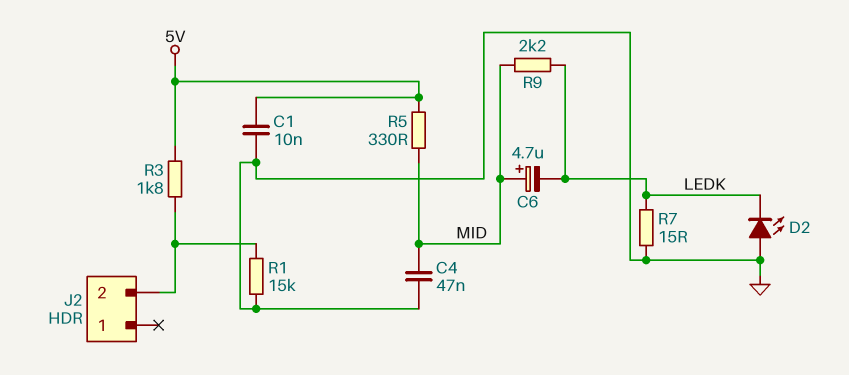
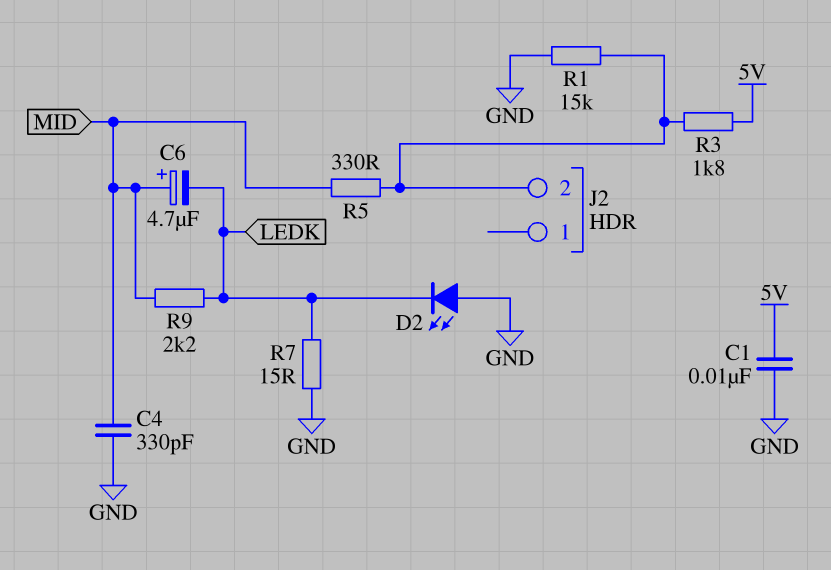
C4: 47nF (GND, MID) -> 330pF (GND, MID)
R5: 330 (5V, MID) -> 330 (J2/2, MID)

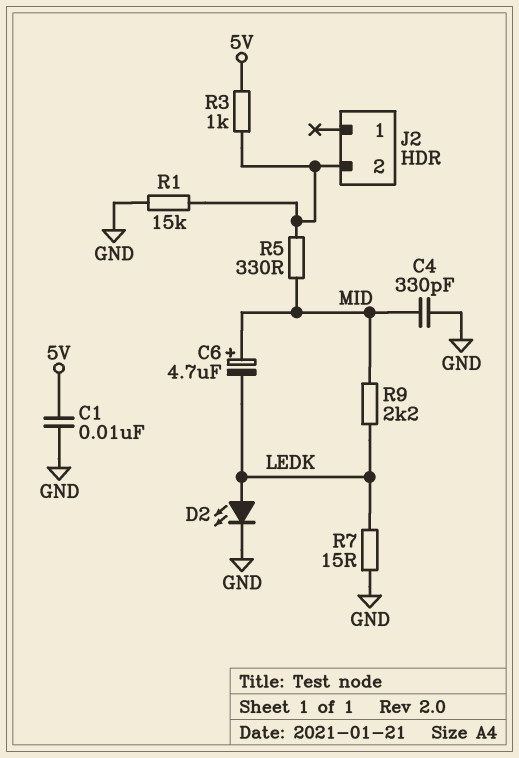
D2: LED (A GND, K LEDK) -> LED (A LEDK, K GND)
R3: 1.8k (5V, J2/2) -> 1k (5V, J2/2)

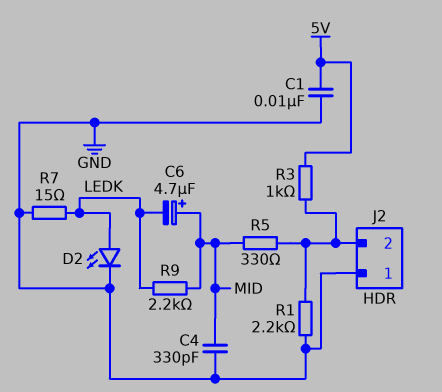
J2 pin 1: none -> GND
R1: 15k (GND, J2/2) -> 2.2k (GND, J2/2)

